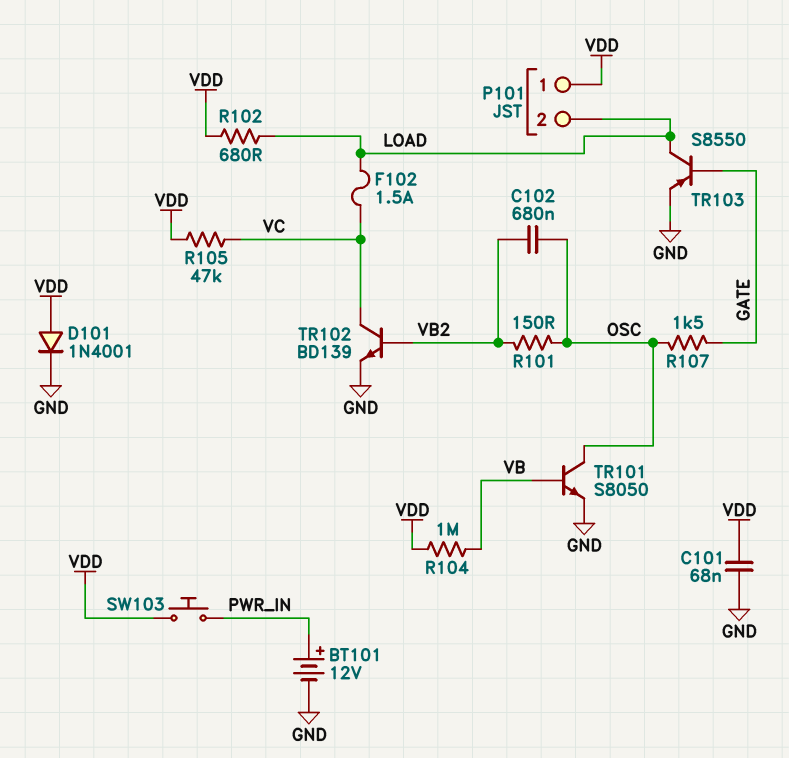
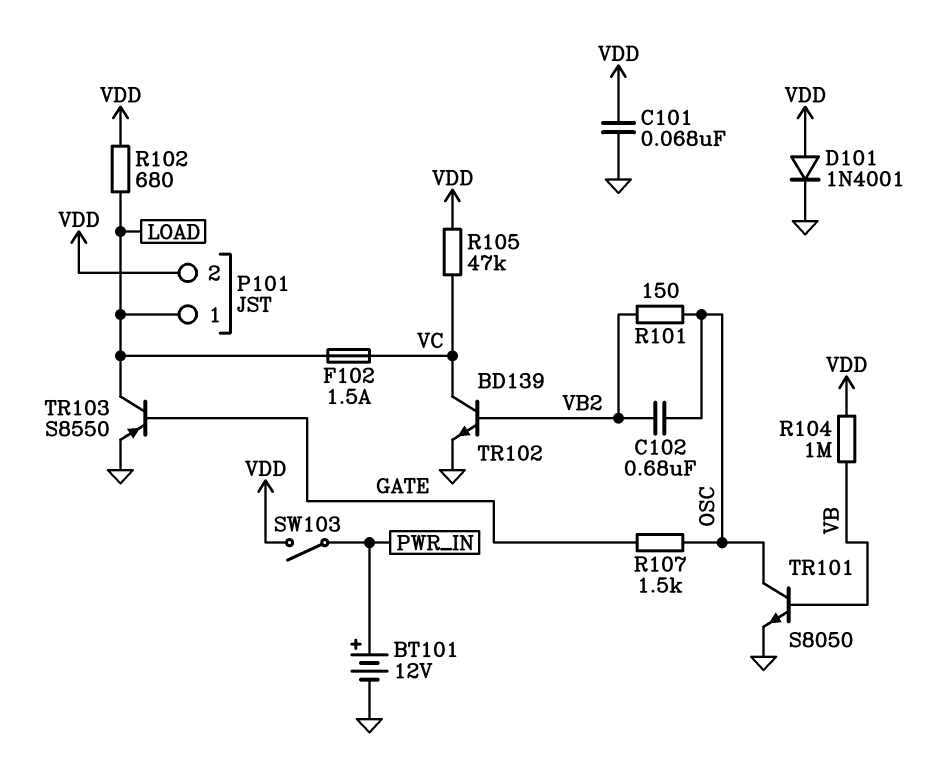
P101 pin 1: VDD -> LOAD
P101 pin 2: LOAD -> VDD
SW103: button (PWR_IN, VDD) -> switch (PWR_IN, VDD)

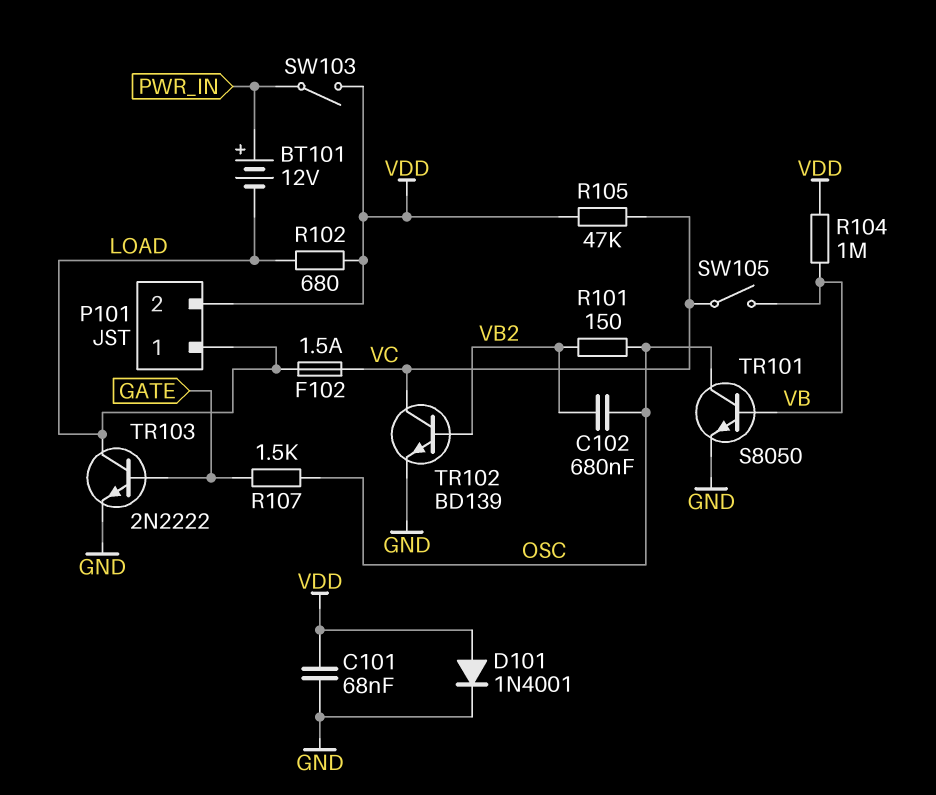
BT101: 12V (plus PWR_IN, minus GND) -> 12V (plus PWR_IN, minus LOAD)
SW105: none -> switch (VB, VC)
TR103: PNP S8550 (B GATE, C LOAD, E GND) -> NPN 2N2222 (B GATE, C LOAD, E GND)

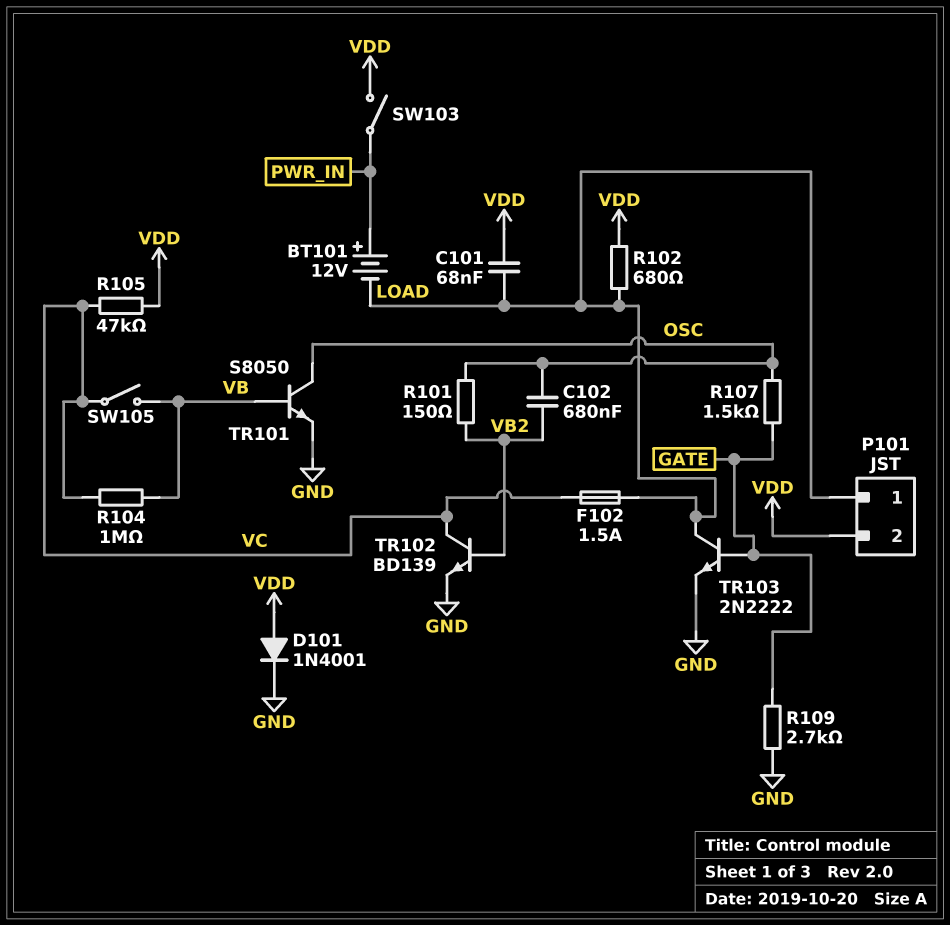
C101: 68nF (GND, VDD) -> 68nF (LOAD, VDD)
R104: 1M (VB, VDD) -> 1M (VB, VC)
R109: none -> 2.7k (GATE, GND)

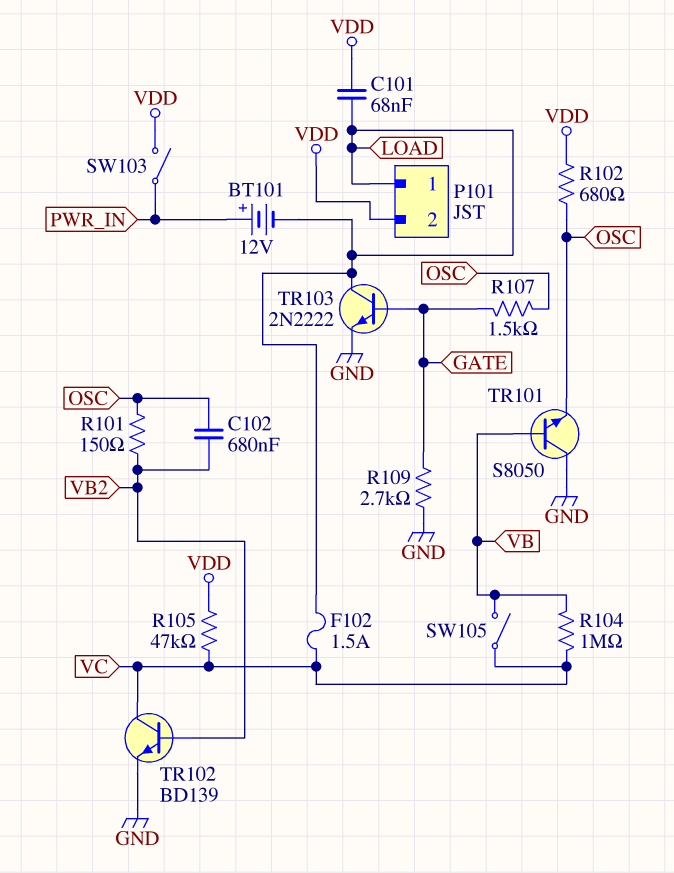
D101: diode 1N4001 (A VDD, K GND) -> none
R102: 680 (LOAD, VDD) -> 680 (OSC, VDD)
TR101: NPN S8050 (B VB, C OSC, E GND) -> NPN S8050 (B VB, C GND, E OSC)

